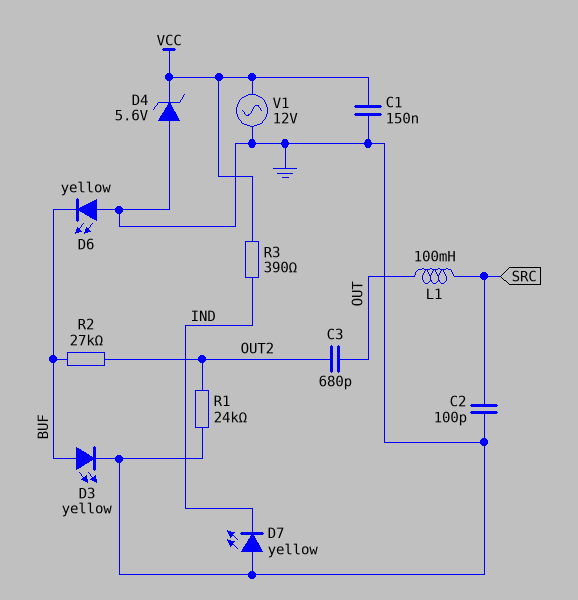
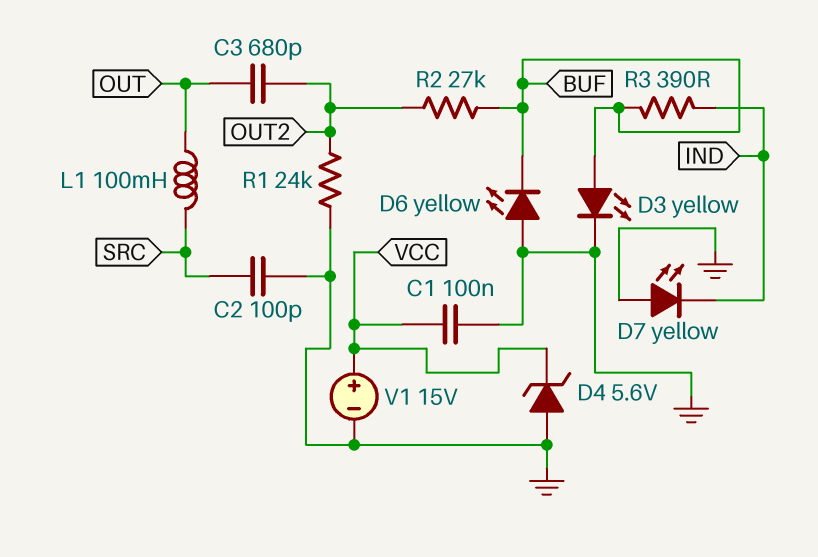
C1: 150nF (GND, VCC) -> 100nF (GND, VCC)
R3: 390 (IND, VCC) -> 390 (BUF, IND)
V1: AC 12V (GND, VCC) -> 15V (plus VCC, minus GND)

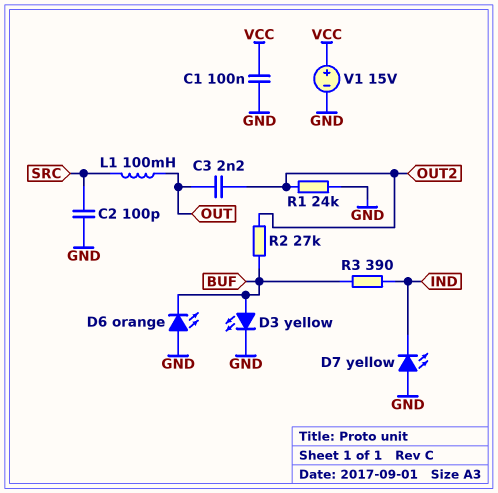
C3: 680pF (OUT, OUT2) -> 2.2nF (OUT, OUT2)
D4: zener 5.6V (A GND, K VCC) -> none
D6: LED yellow (A GND, K BUF) -> LED orange (A GND, K BUF)

